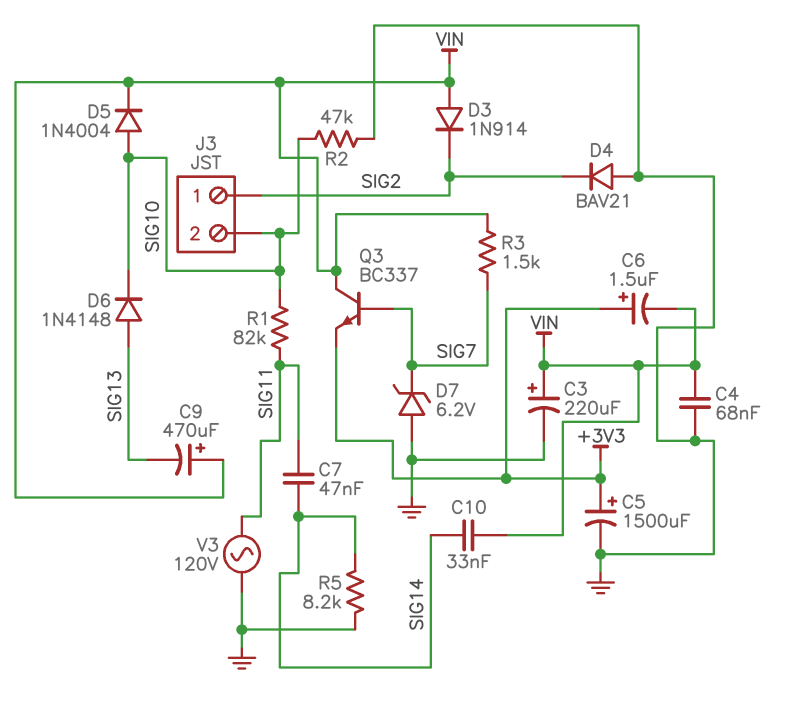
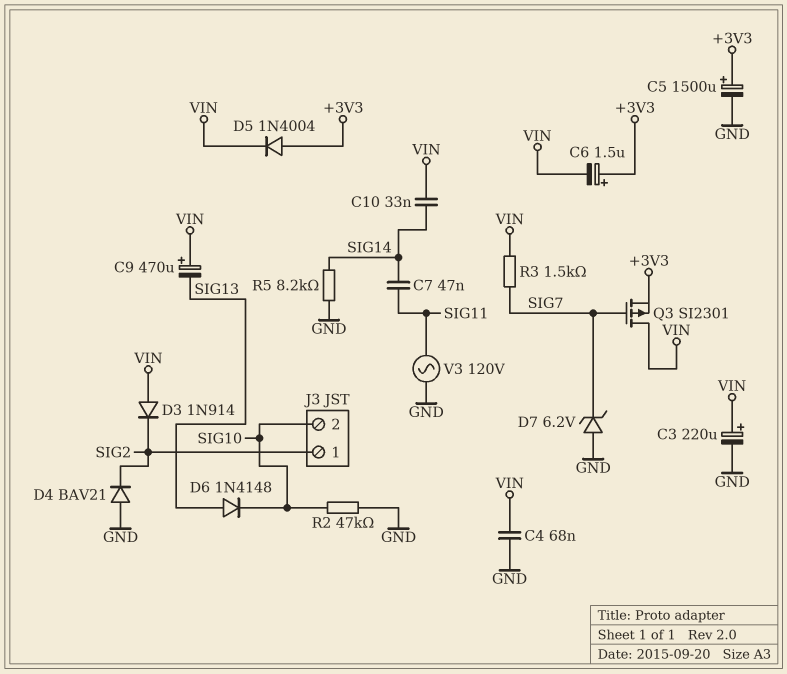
D5: diode 1N4004 (A SIG10, K VIN) -> diode 1N4004 (A +3V3, K VIN)
Q3: NPN BC337 (B SIG7, C VIN, E +3V3) -> PMOS SI2301 (G SIG7, D VIN, S +3V3)
R1: 82k (SIG10, SIG11) -> none

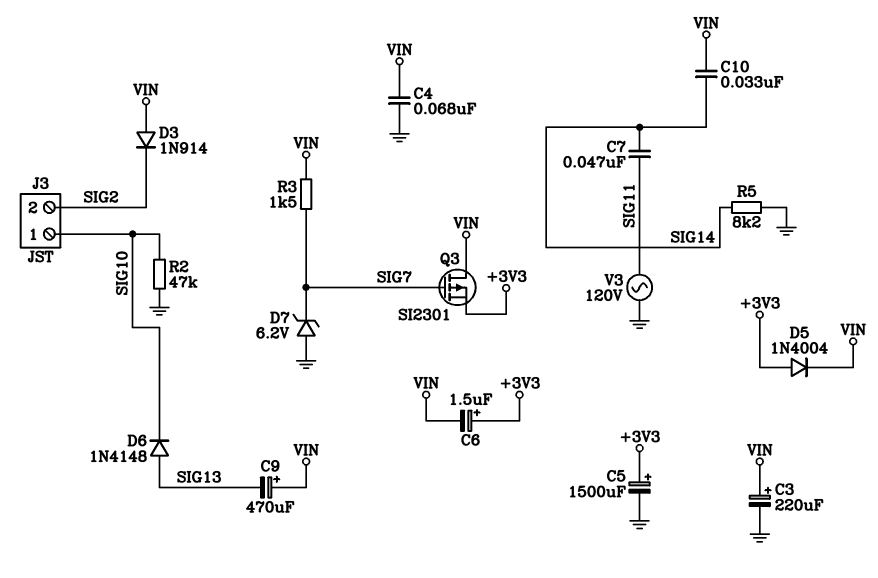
D4: diode BAV21 (A GND, K SIG2) -> none
J3 pin 1: SIG2 -> SIG10
J3 pin 2: SIG10 -> SIG2

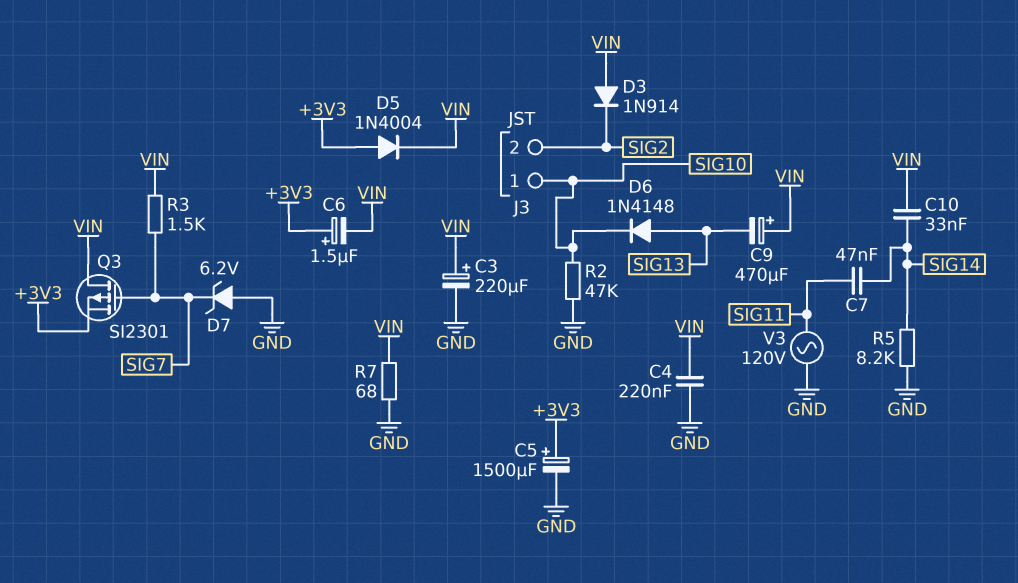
C4: 68nF (GND, VIN) -> 220nF (GND, VIN)
R7: none -> 68 (GND, VIN)

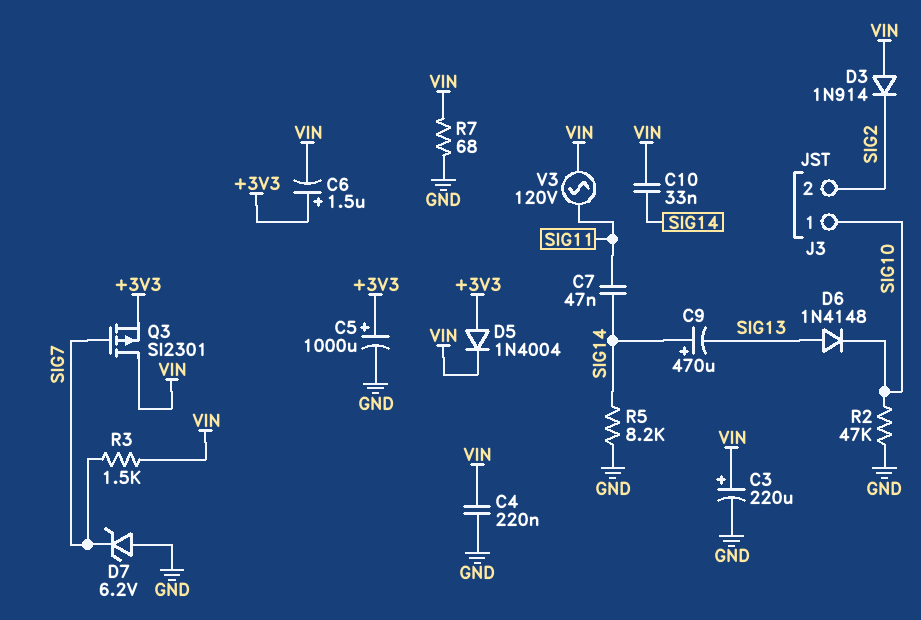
C5: 1500uF (plus +3V3, minus GND) -> 1000uF (plus +3V3, minus GND)
C9: 470uF (plus VIN, minus SIG13) -> 470uF (plus SIG14, minus SIG13)
V3: AC 120V (GND, SIG11) -> AC 120V (SIG11, VIN)

